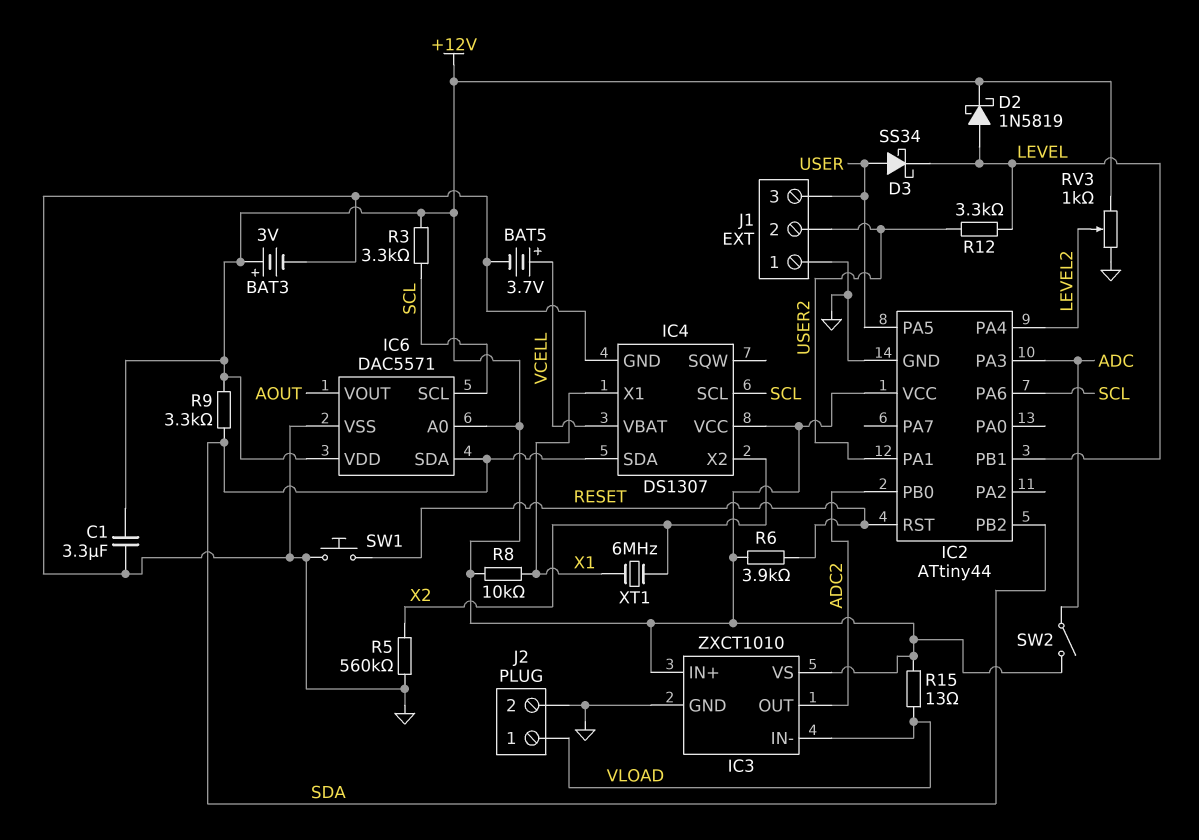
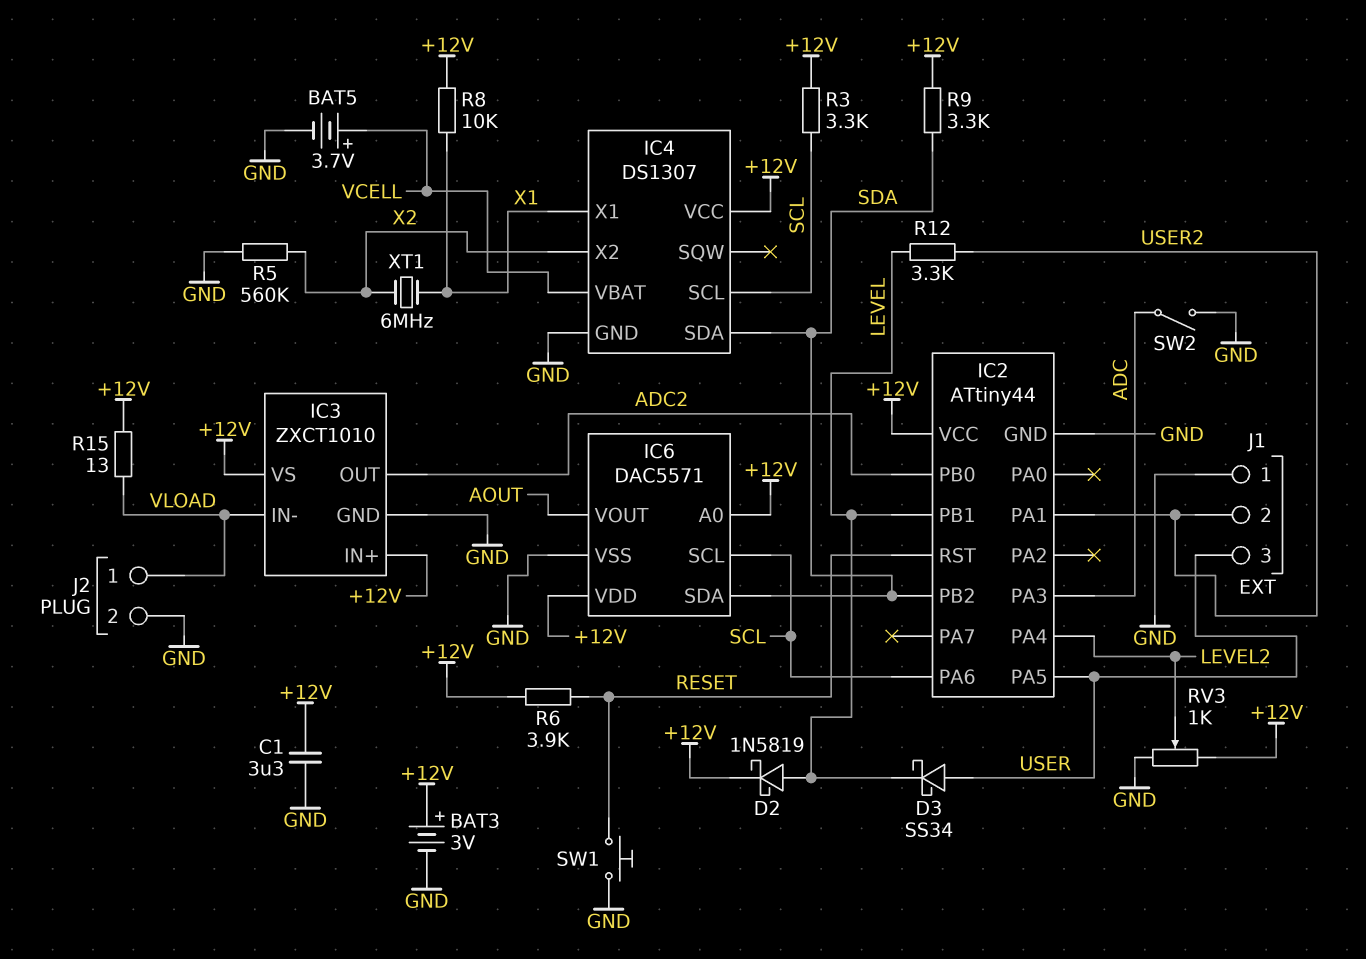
SW2: switch (+12V, ADC) -> switch (ADC, GND)

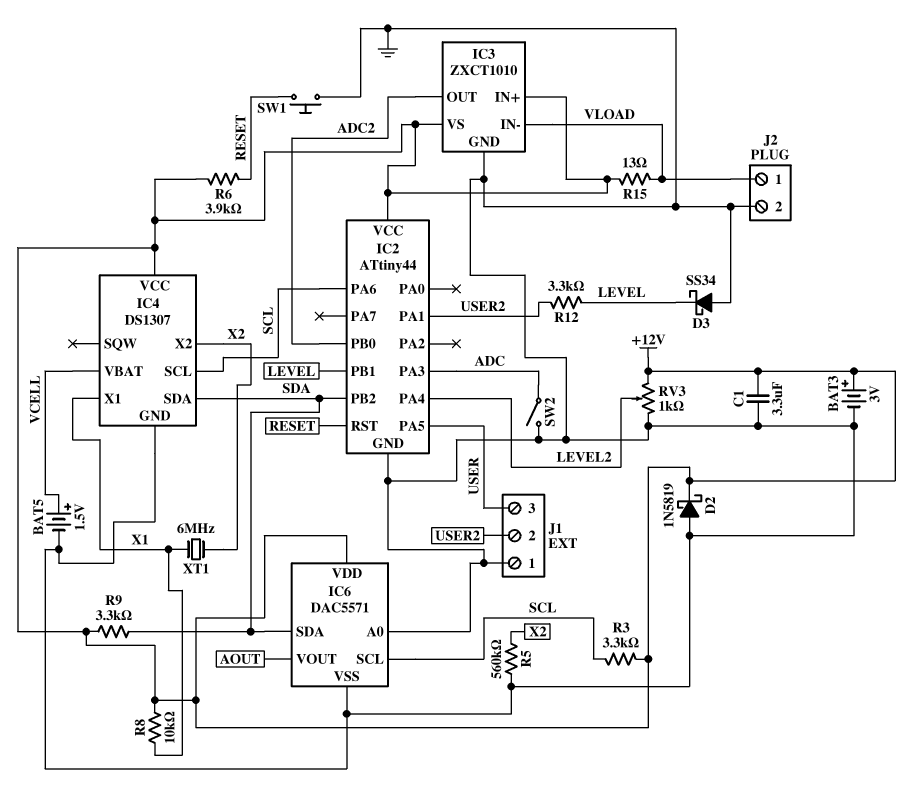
BAT5: 3.7V (plus VCELL, minus GND) -> 1.5V (plus VCELL, minus GND)
D2: schottky 1N5819 (A LEVEL, K +12V) -> schottky 1N5819 (A GND, K +12V)
D3: schottky SS34 (A USER, K LEVEL) -> schottky SS34 (A GND, K LEVEL)
IC6 pin A0: +12V -> GND

